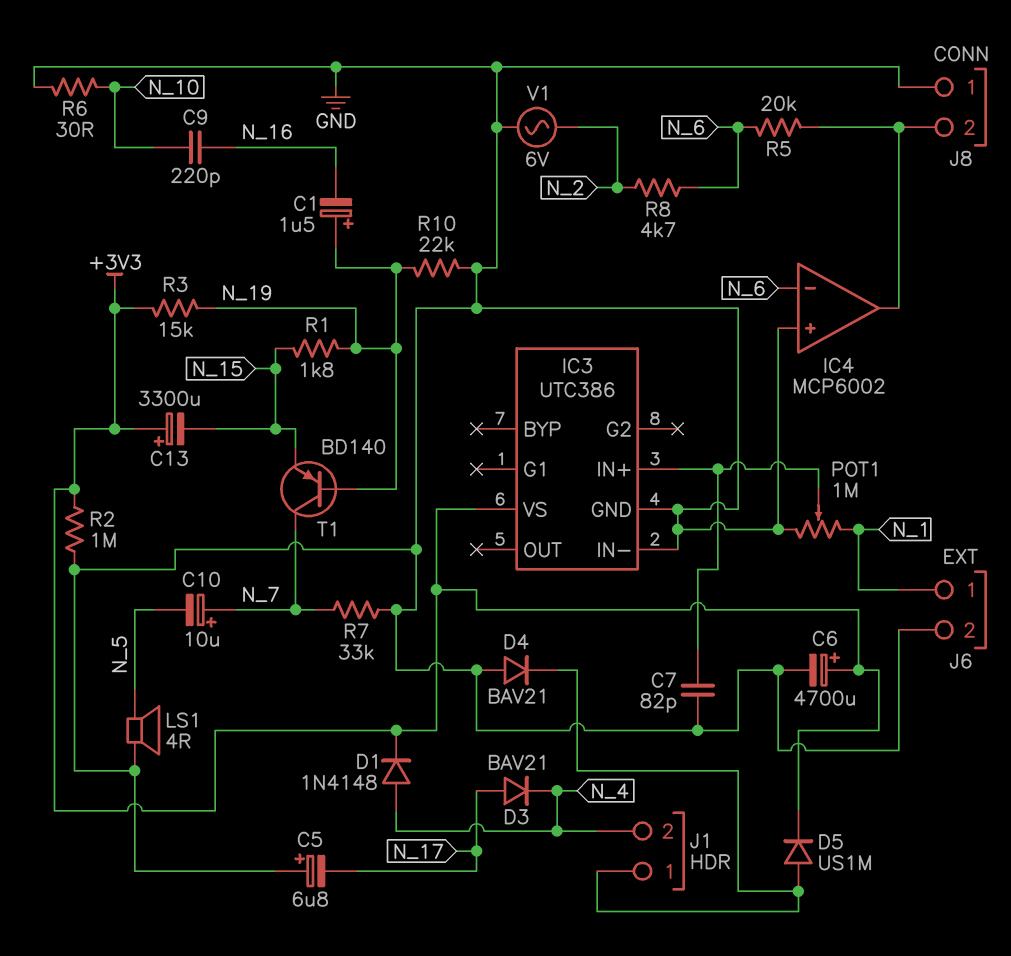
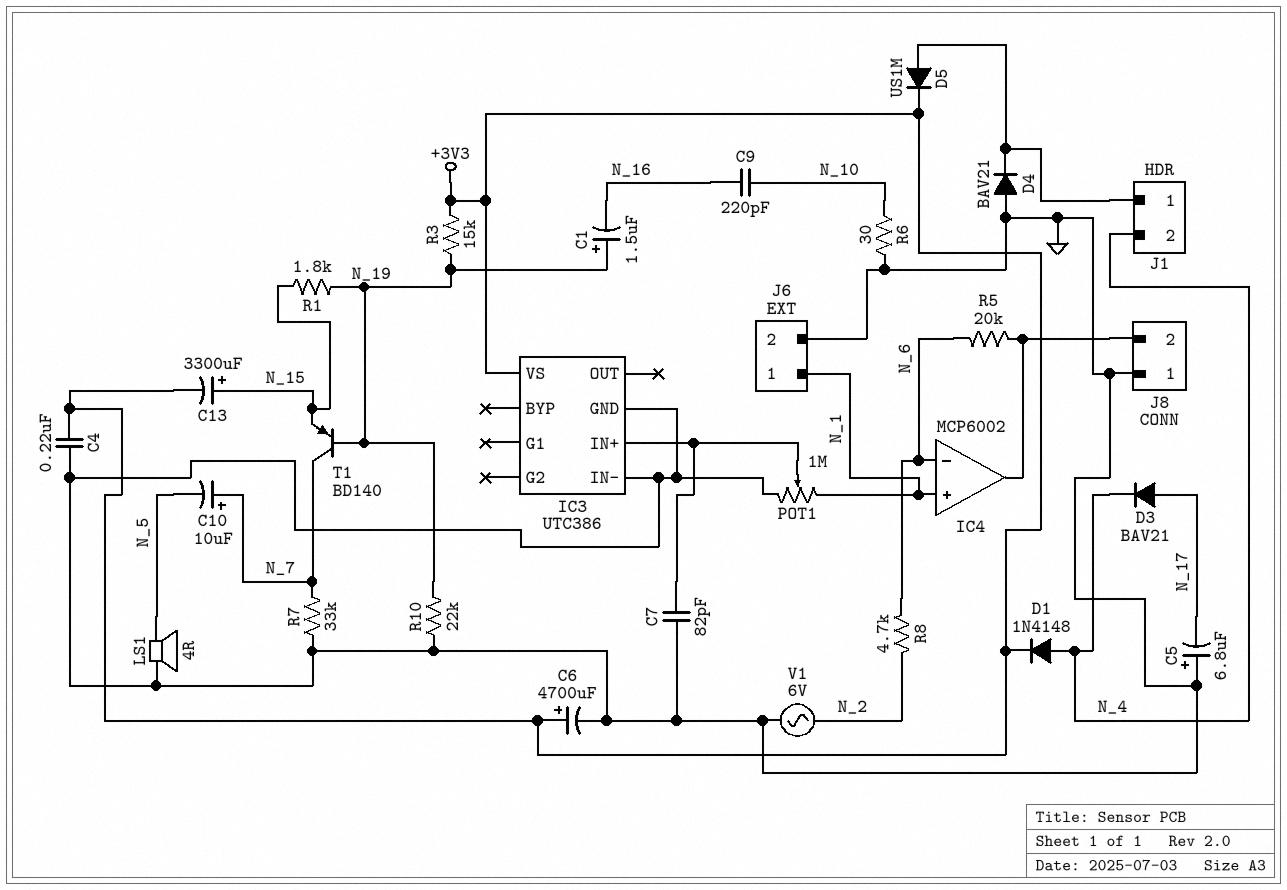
C4: none -> 220nF (+3V3, GND)
C13: 3300uF (plus +3V3, minus N_15) -> 3300uF (plus N_15, minus +3V3)
IC4 pin in+: GND -> N_1
R2: 1M (+3V3, GND) -> none

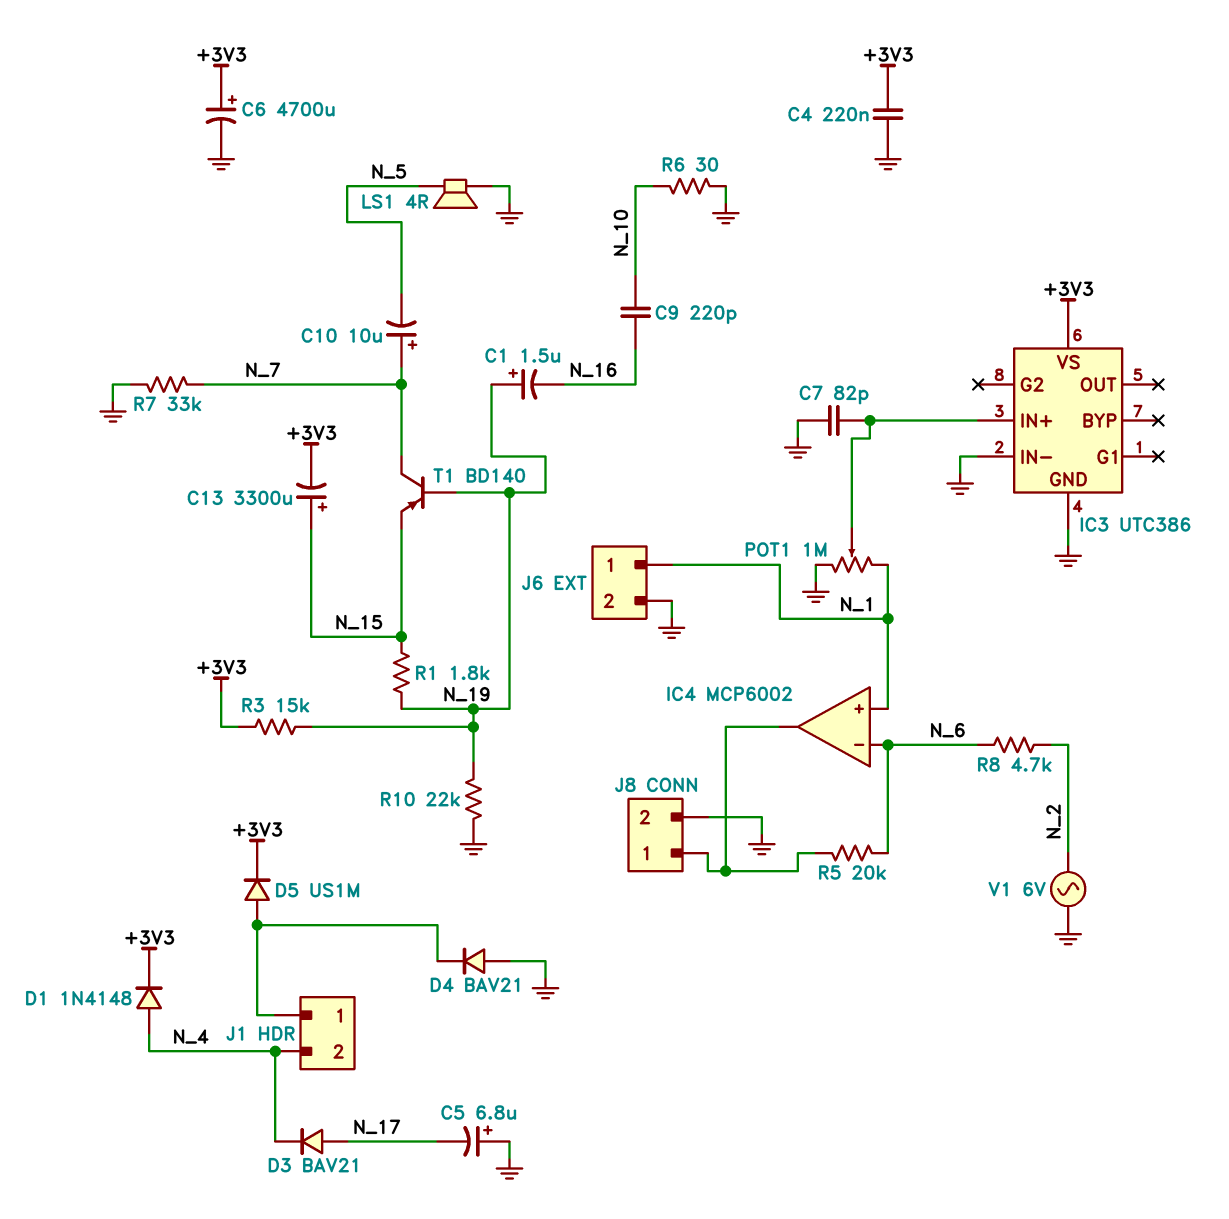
J8 pin 1: GND -> IC4/out
J8 pin 2: IC4/out -> GND

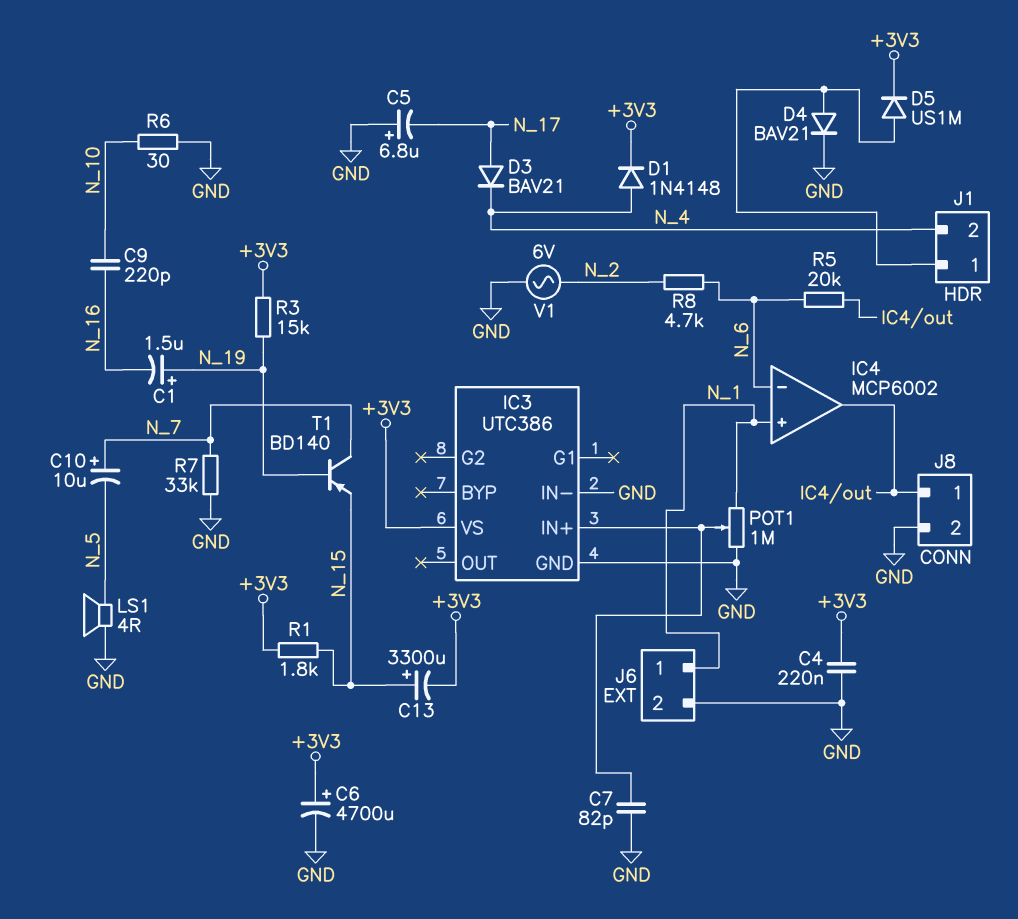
D4: diode BAV21 (A GND, K J1/1) -> diode BAV21 (A J1/1, K GND)
R1: 1.8k (N_15, N_19) -> 1.8k (+3V3, N_15)
R10: 22k (GND, N_19) -> none

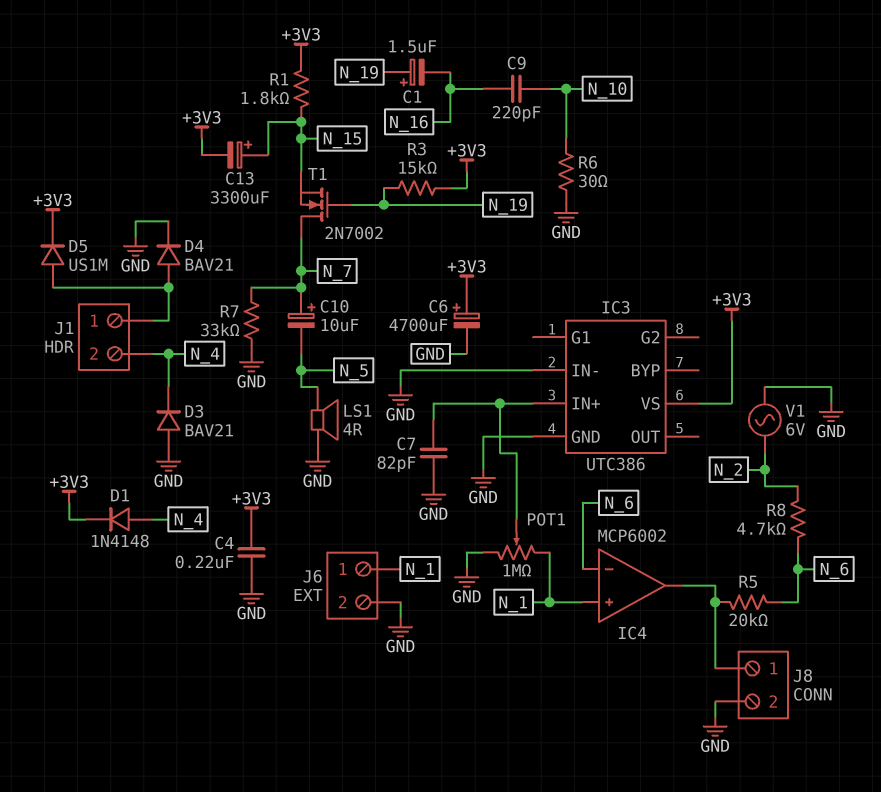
C5: 6.8uF (plus GND, minus N_17) -> none
D3: diode BAV21 (A N_17, K N_4) -> diode BAV21 (A GND, K N_4)
T1: PNP BD140 (B N_19, C N_7, E N_15) -> NMOS 2N7002 (G N_19, D N_7, S N_15)

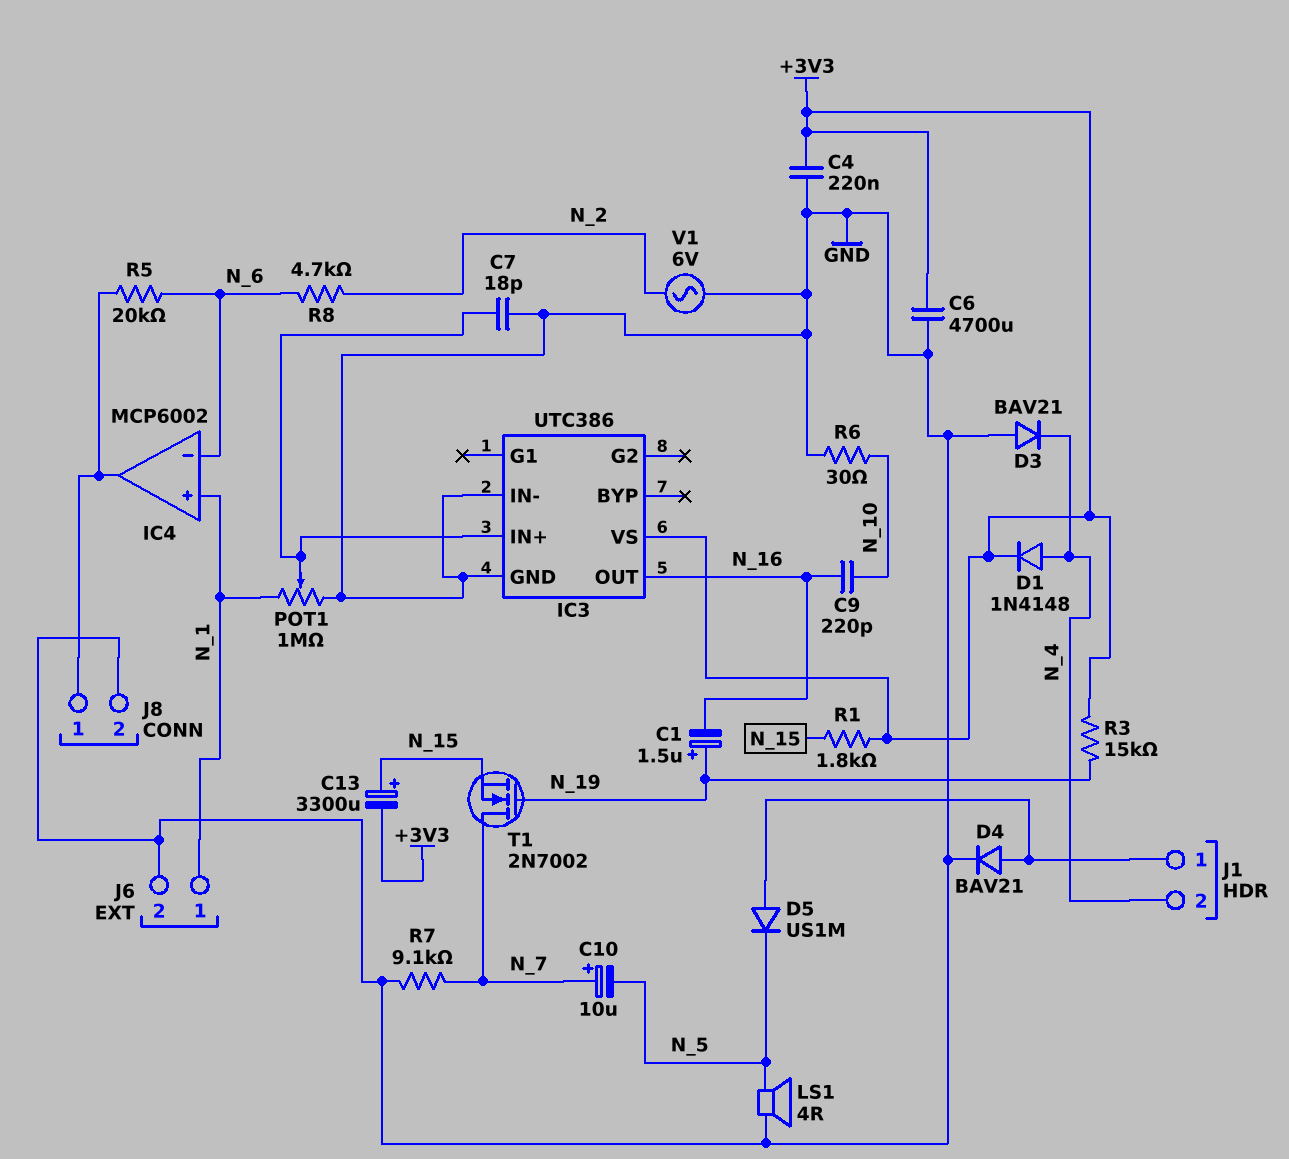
C6: 4700uF (plus +3V3, minus GND) -> 4700uF (+3V3, GND)
C7: 82pF (GND, IC3/IN+) -> 18pF (GND, IC3/IN+)
D5: diode US1M (A J1/1, K +3V3) -> diode US1M (A J1/1, K N_5)
IC3 pin OUT: none -> N_16
R7: 33k (GND, N_7) -> 9.1k (GND, N_7)

